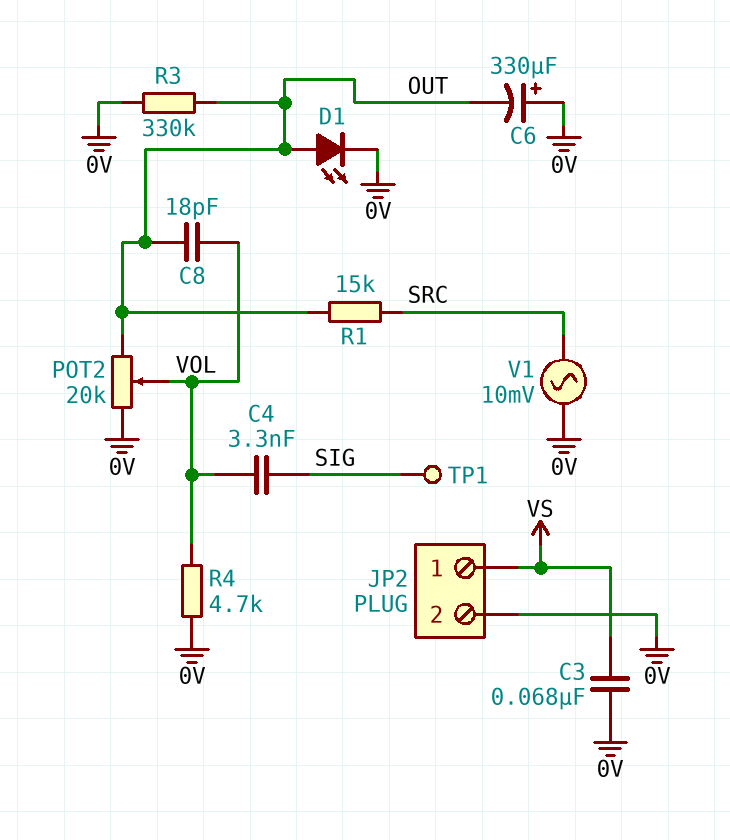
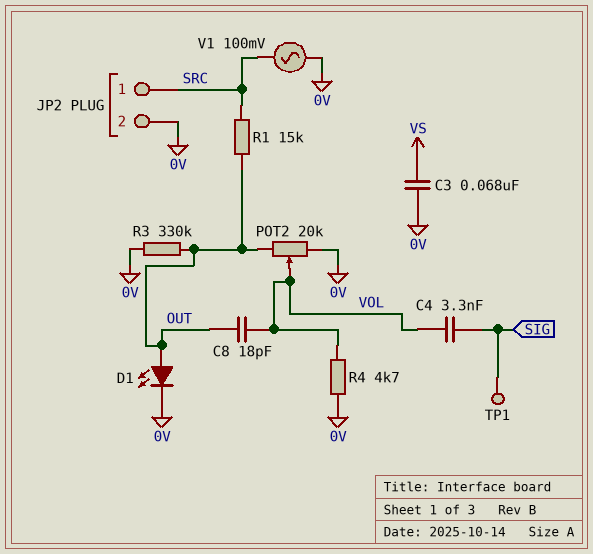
C6: 330uF (plus 0V, minus OUT) -> none
JP2 pin 1: VS -> SRC
V1: AC 10mV (0V, SRC) -> AC 100mV (0V, SRC)

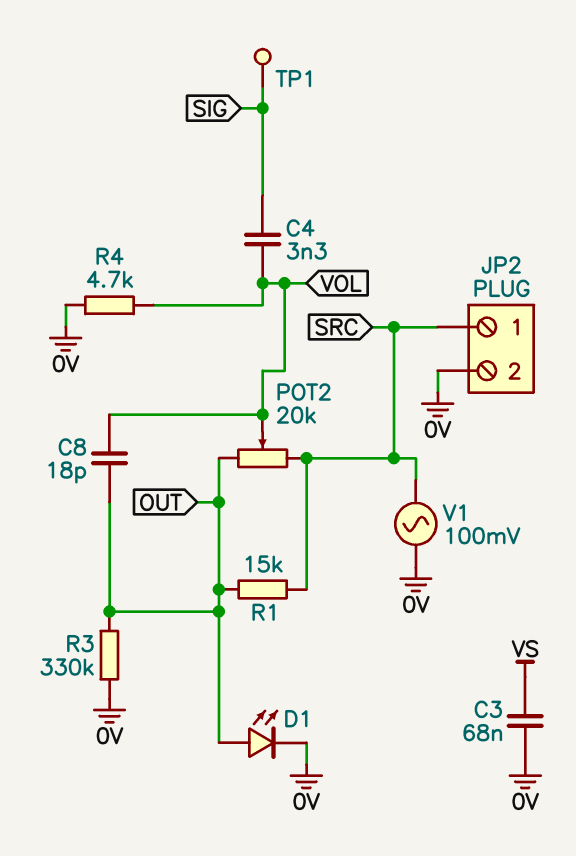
POT2: 20k (0V, OUT, wiper VOL) -> 20k (OUT, SRC, wiper VOL)

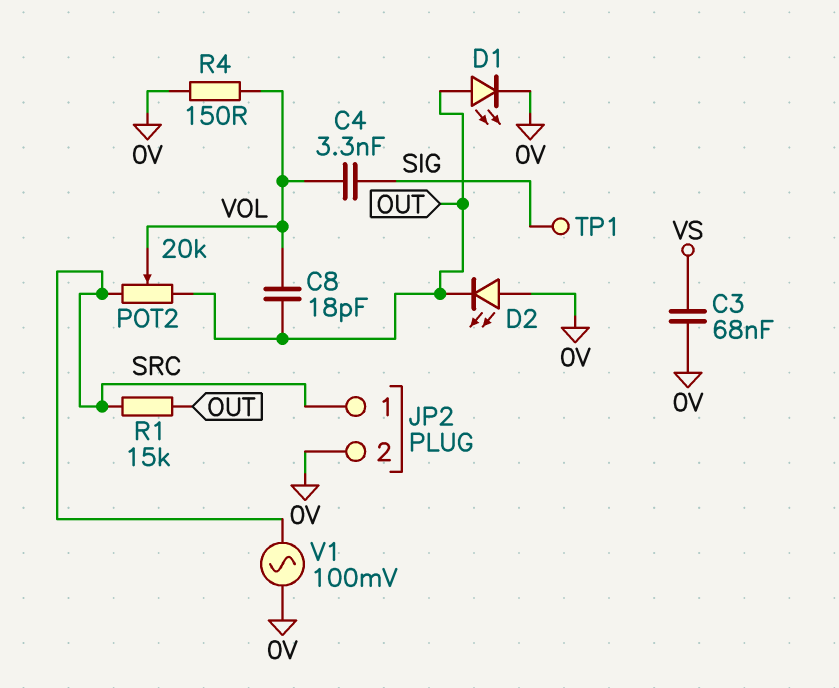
D2: none -> LED (A 0V, K OUT)
R3: 330k (0V, OUT) -> none
R4: 4.7k (0V, VOL) -> 150 (0V, VOL)

